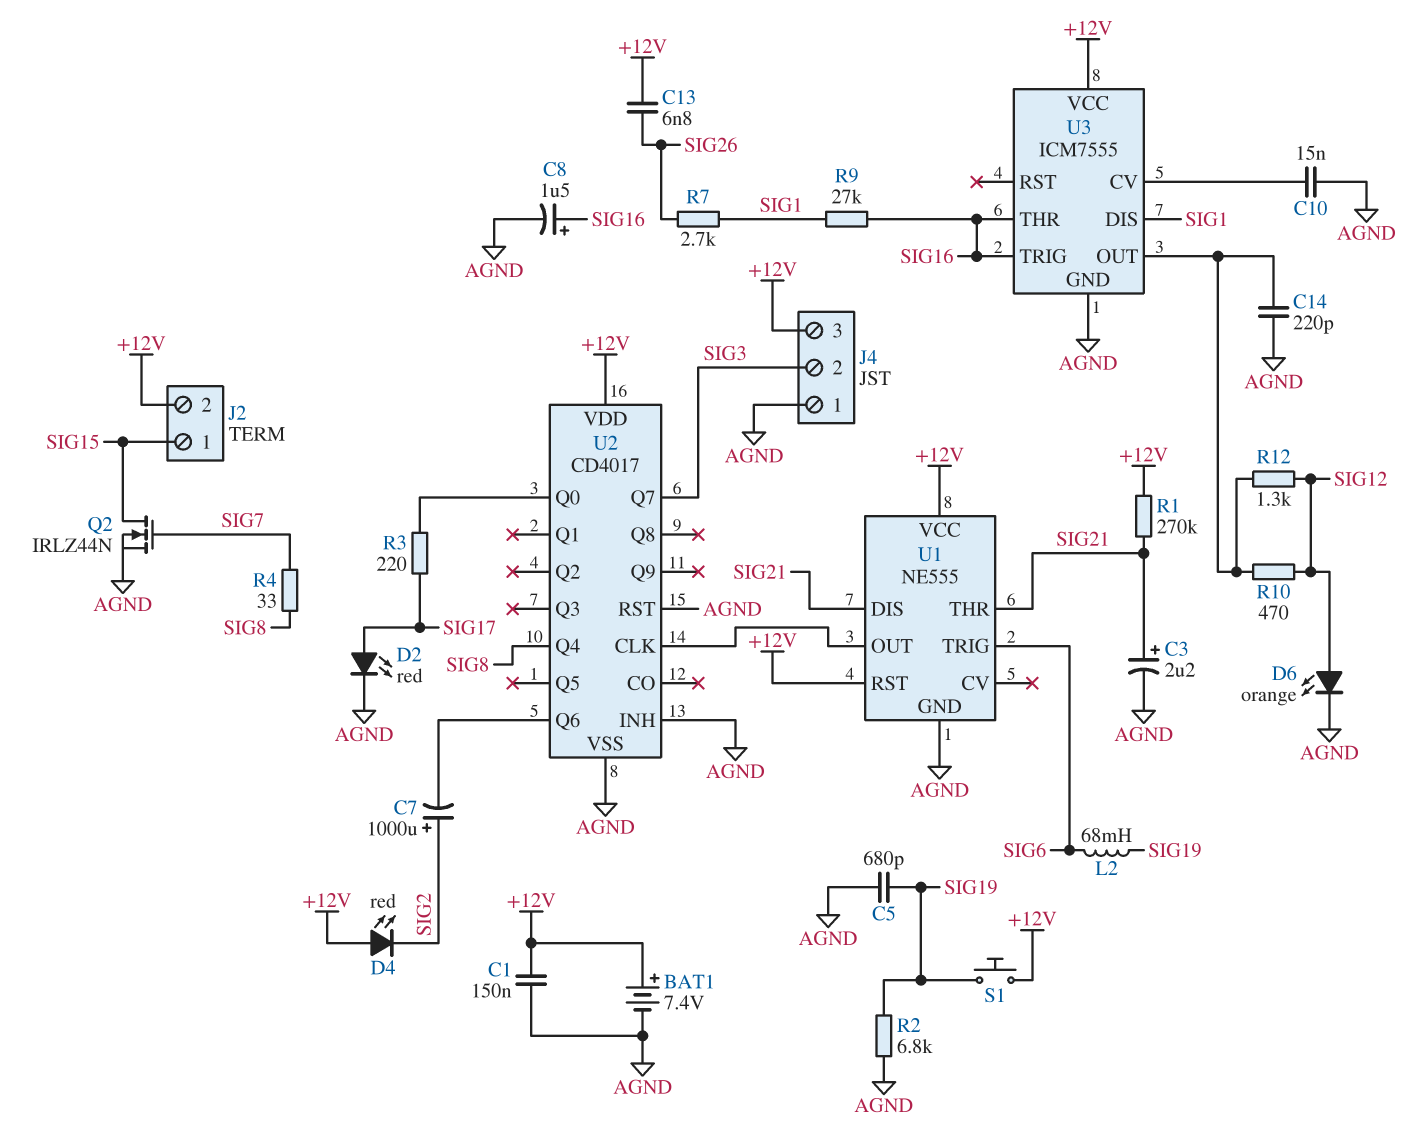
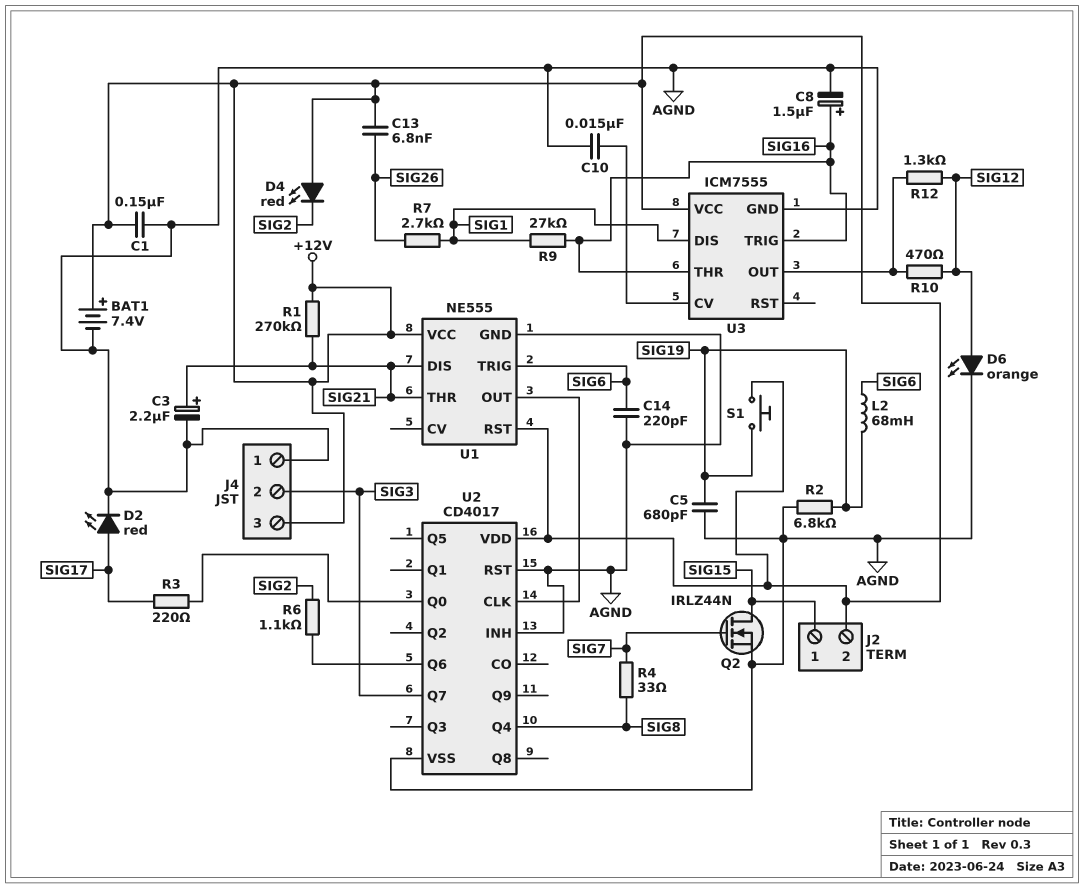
C7: 1000uF (plus SIG2, minus U2/Q6) -> none
C14: 220pF (AGND, U3/OUT) -> 220pF (AGND, SIG6)
R6: none -> 1.1k (SIG2, U2/Q6)

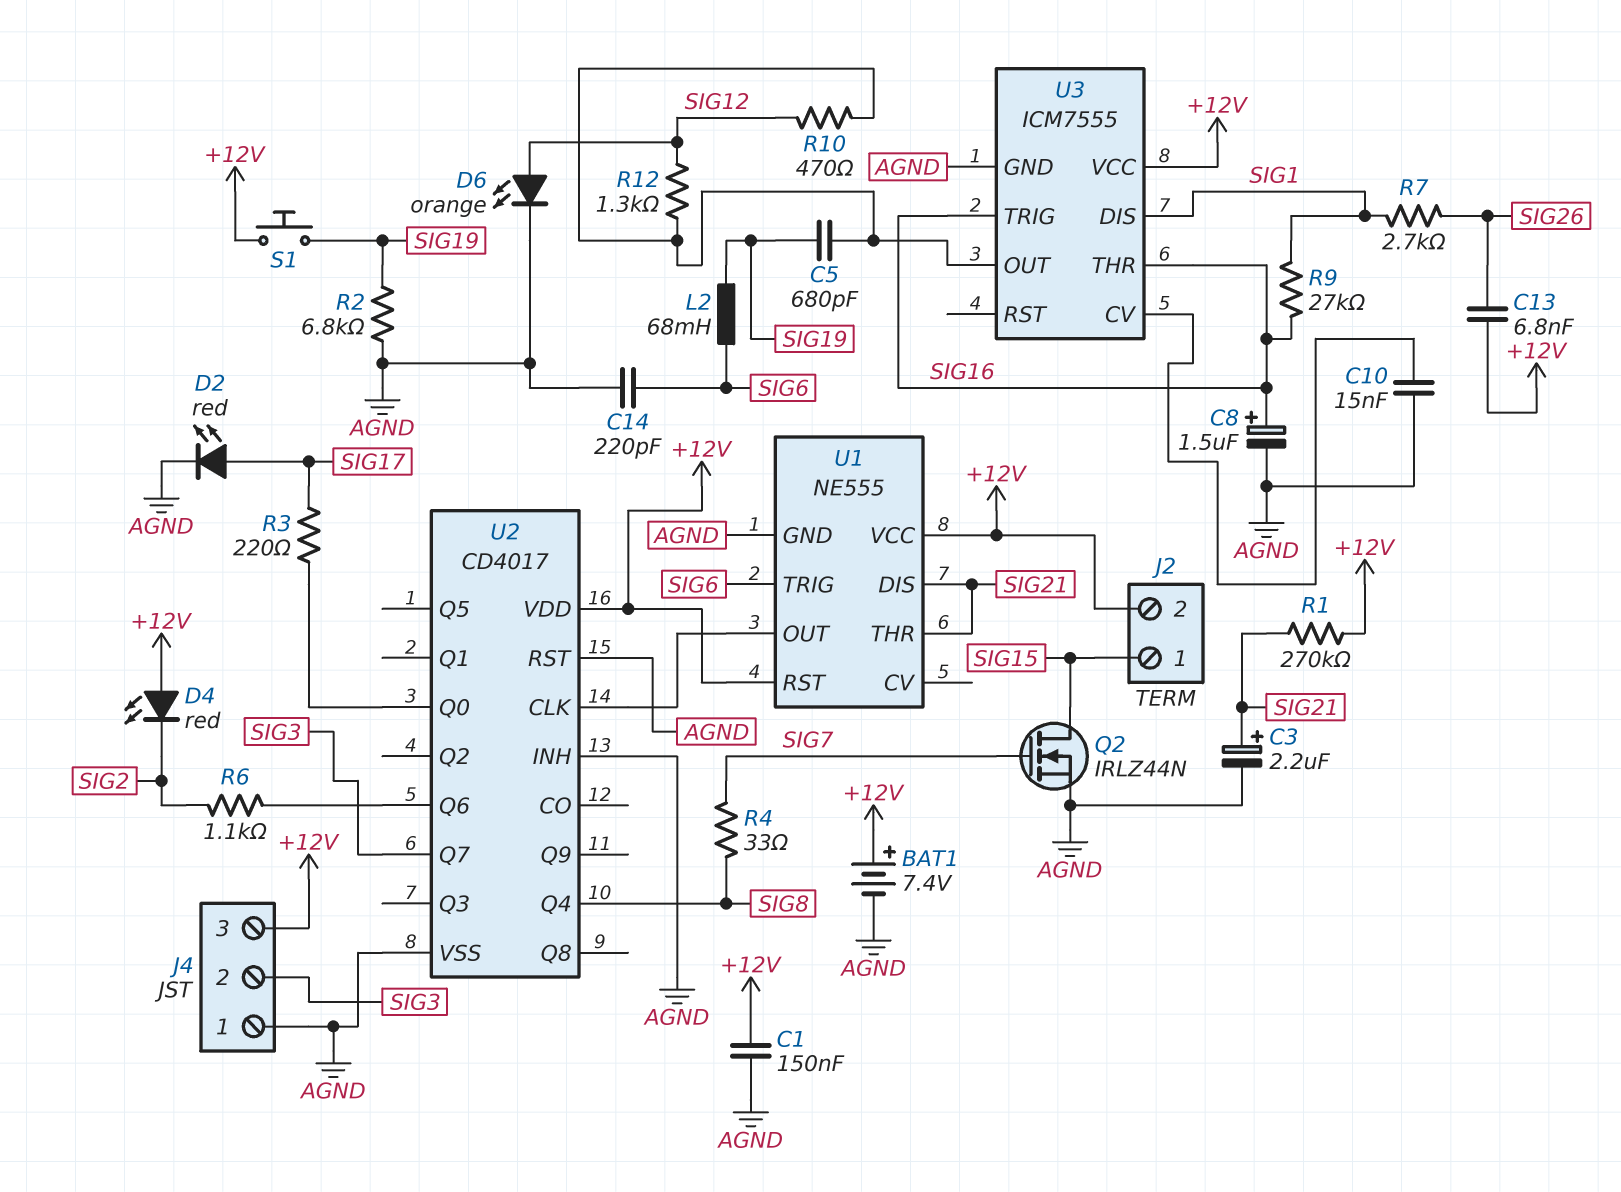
C5: 680pF (AGND, SIG19) -> 680pF (SIG19, U3/OUT)

